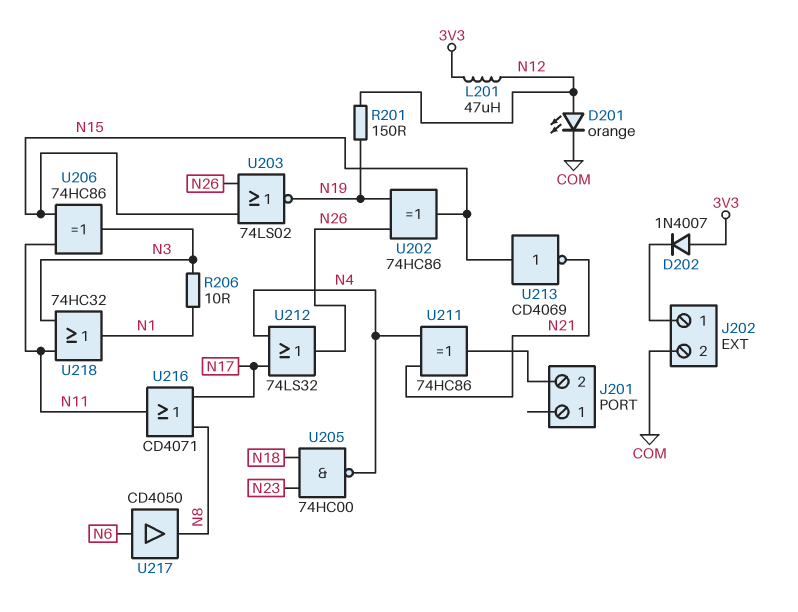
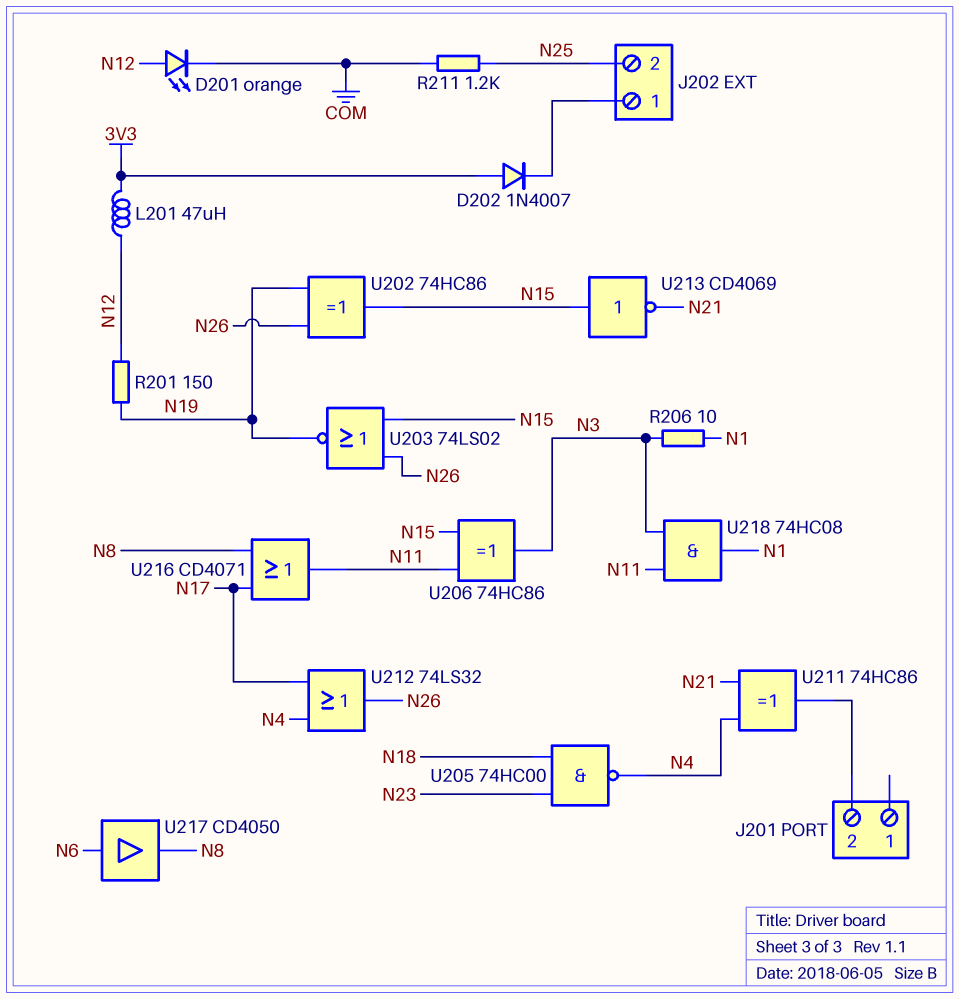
J202 pin 2: COM -> N25
R211: none -> 1.2k (COM, N25)
U218: OR 74HC32 (in N3, in N11, out N1) -> AND 74HC08 (in N3, in N11, out N1)

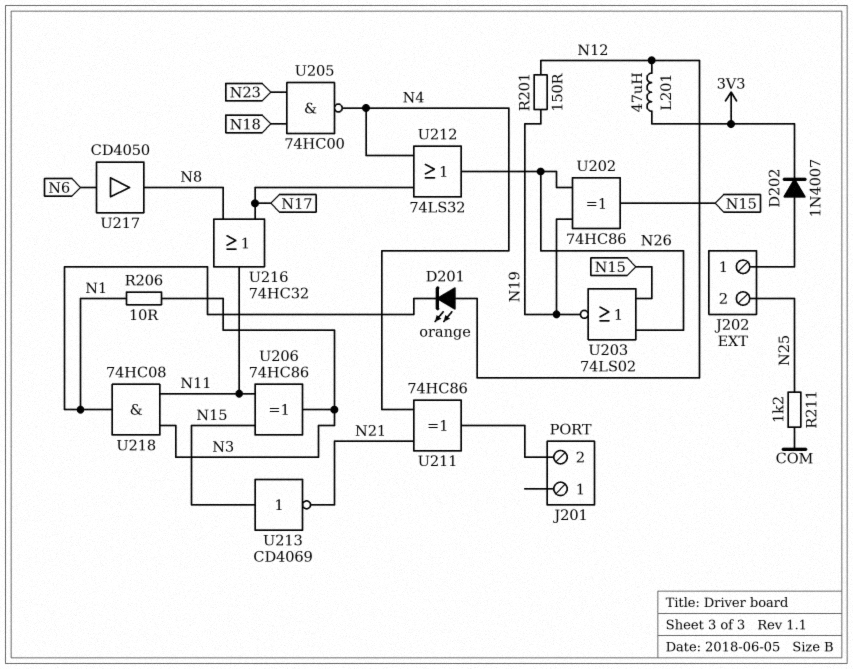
D201: LED orange (A N12, K COM) -> LED orange (A N12, K N1)
D202: diode 1N4007 (A 3V3, K J202/1) -> diode 1N4007 (A J202/1, K 3V3)
U216: OR CD4071 (in N8, in N17, out N11) -> OR 74HC32 (in N8, in N17, out N11)

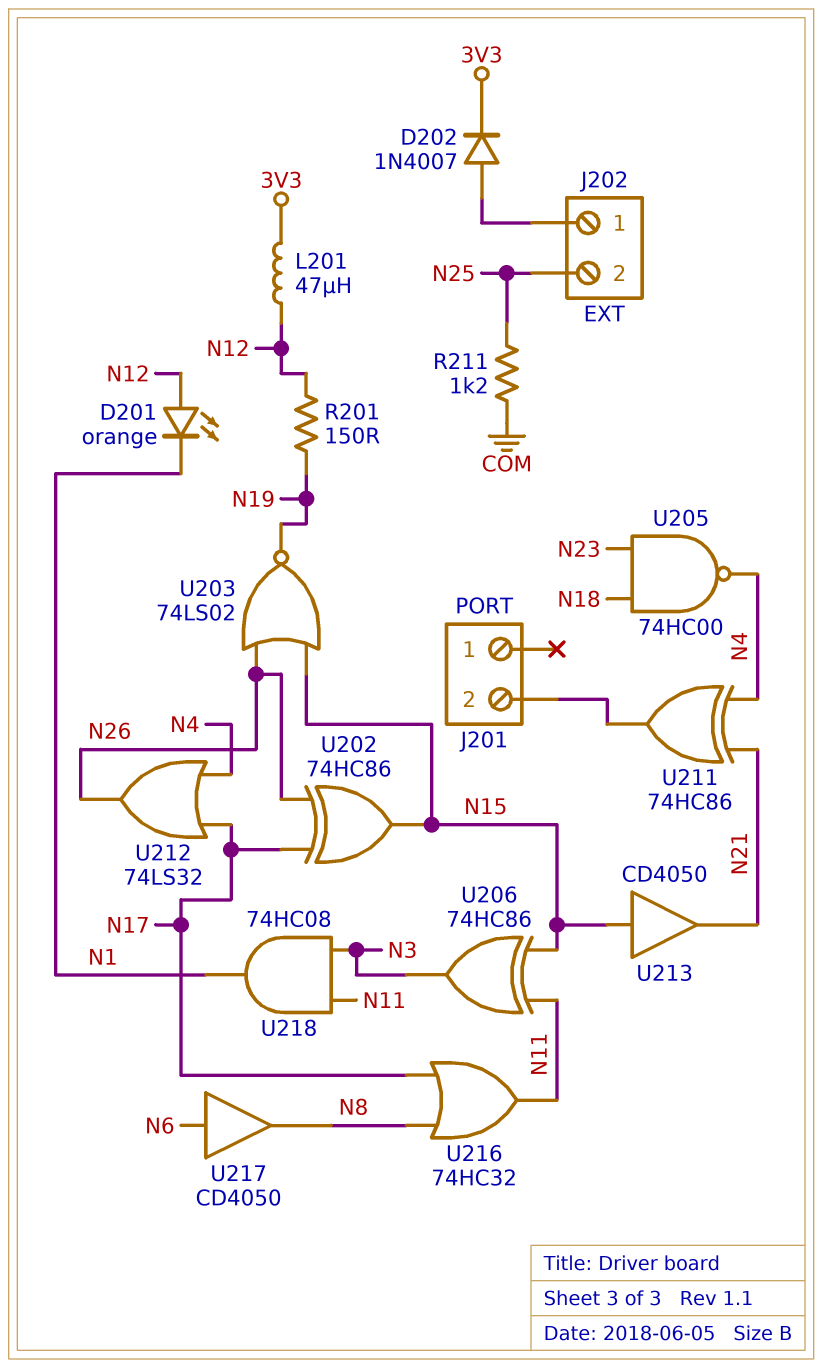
R206: 10 (N1, N3) -> none
U202: XOR 74HC86 (in N19, in N26, out N15) -> XOR 74HC86 (in N17, in N26, out N15)
U213: NOT CD4069 (in N15, out N21) -> buffer CD4050 (in N15, out N21)

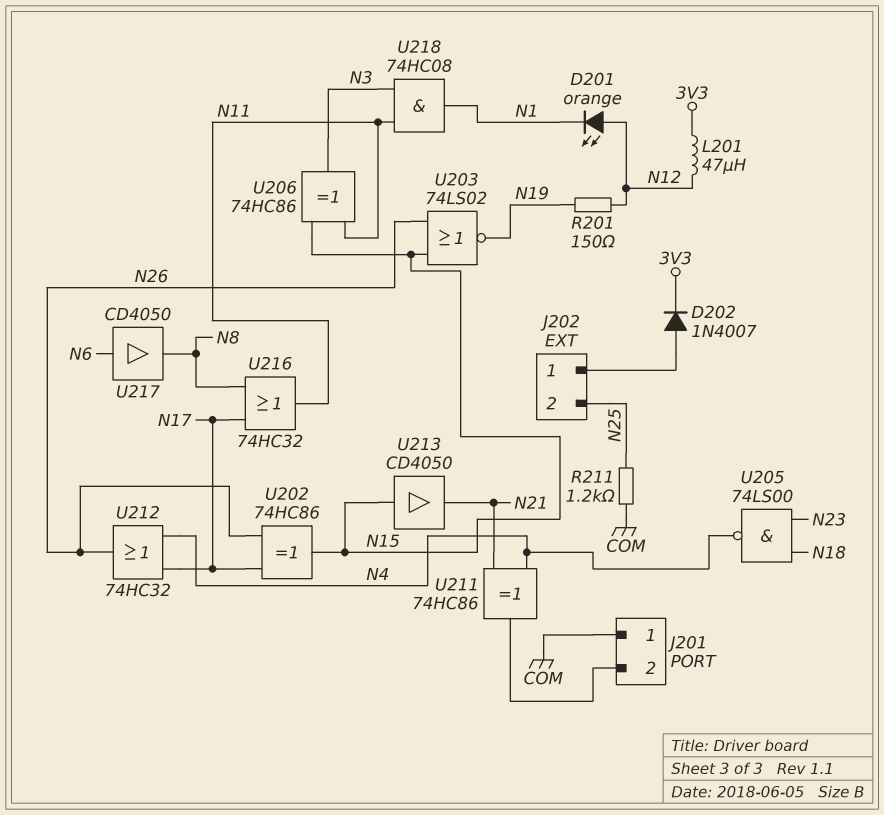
J201 pin 1: none -> COM
U205: NAND 74HC00 (in N18, in N23, out N4) -> NAND 74LS00 (in N18, in N23, out N4)
U212: OR 74LS32 (in N4, in N17, out N26) -> OR 74HC32 (in N4, in N17, out N26)

